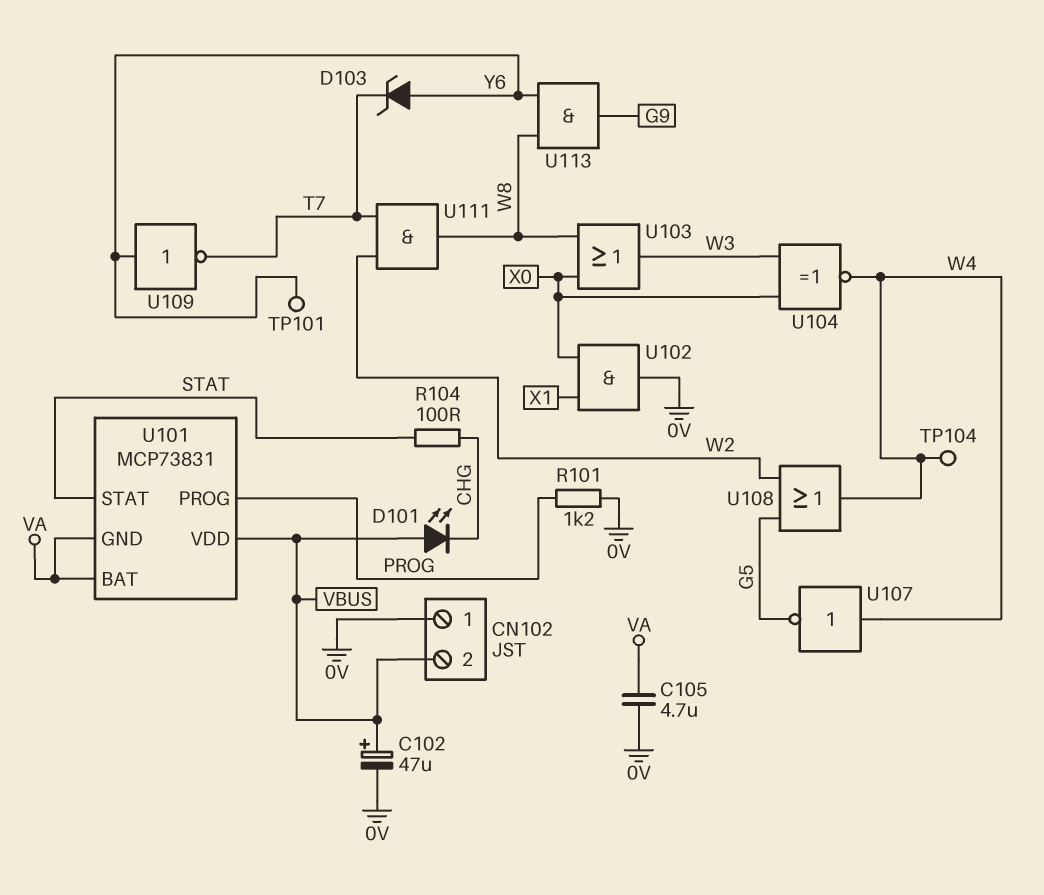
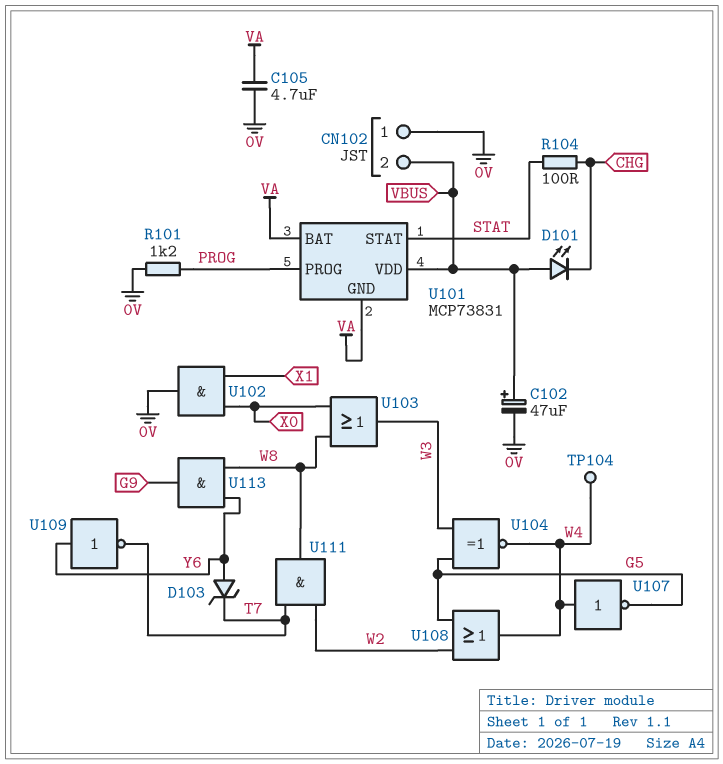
TP101: test point (Y6) -> none
U104: XNOR (in W3, in X0, out W4) -> XNOR (in G5, in W3, out W4)

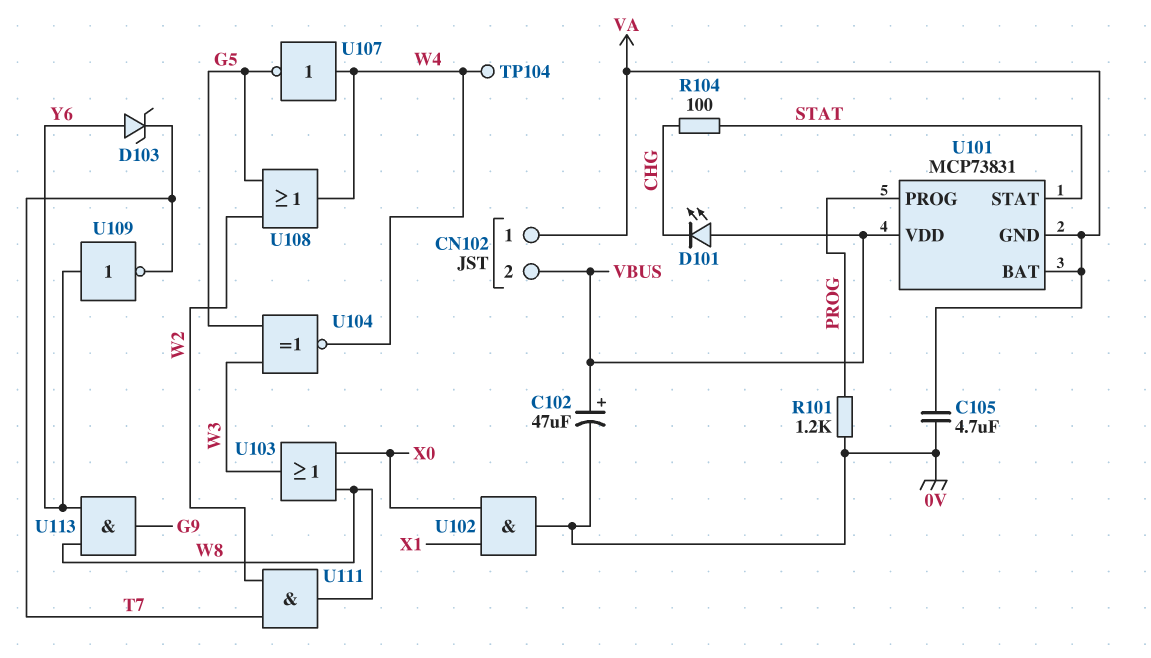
CN102 pin 1: 0V -> VA

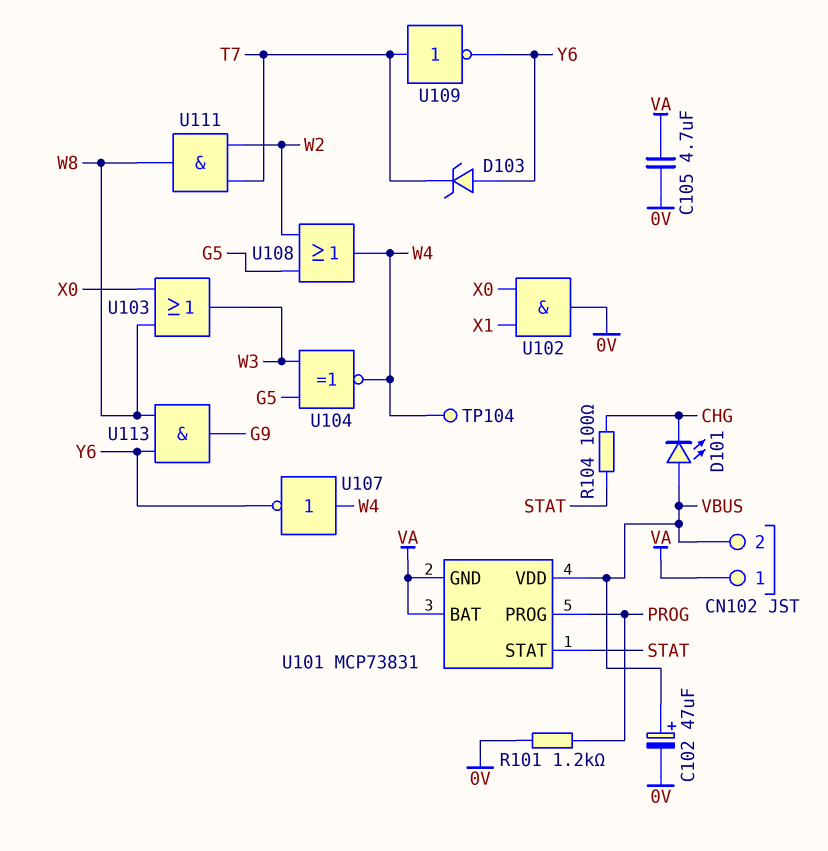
U107: NOT (in W4, out G5) -> NOT (in W4, out Y6)
U109: NOT (in Y6, out T7) -> NOT (in T7, out Y6)

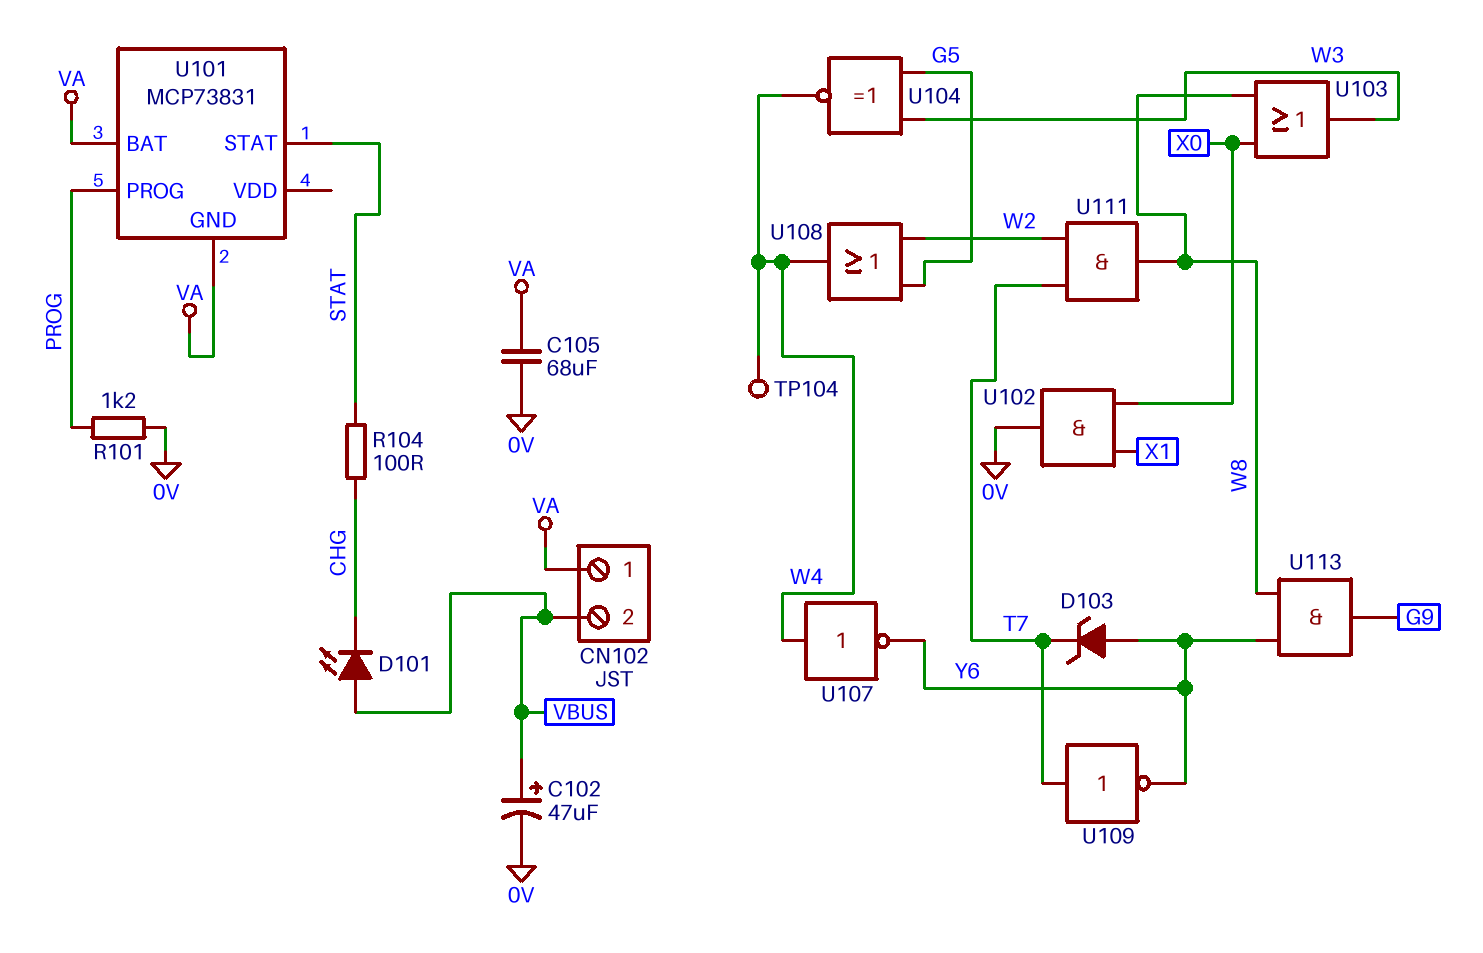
C105: 4.7uF (0V, VA) -> 68uF (0V, VA)
U101 pin VDD: VBUS -> none

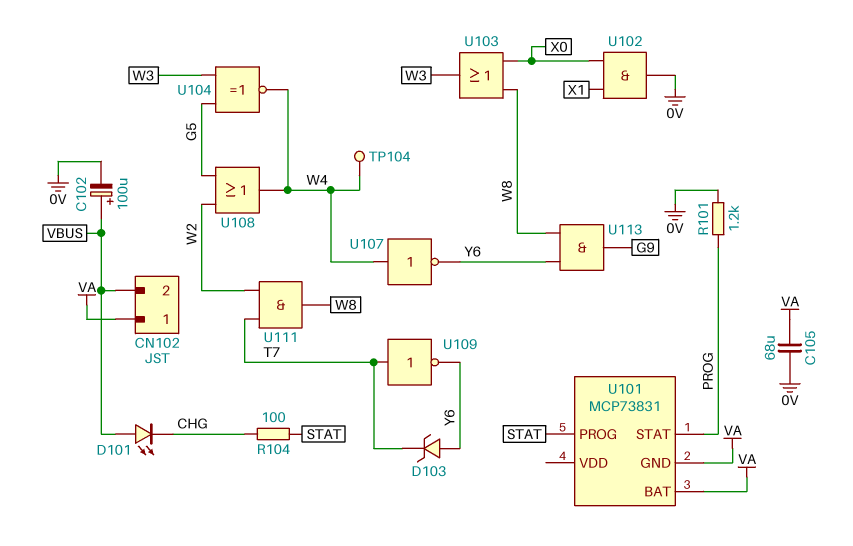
C102: 47uF (plus VBUS, minus 0V) -> 100uF (plus VBUS, minus 0V)
U101 pin PROG: PROG -> STAT
U101 pin STAT: STAT -> PROG

